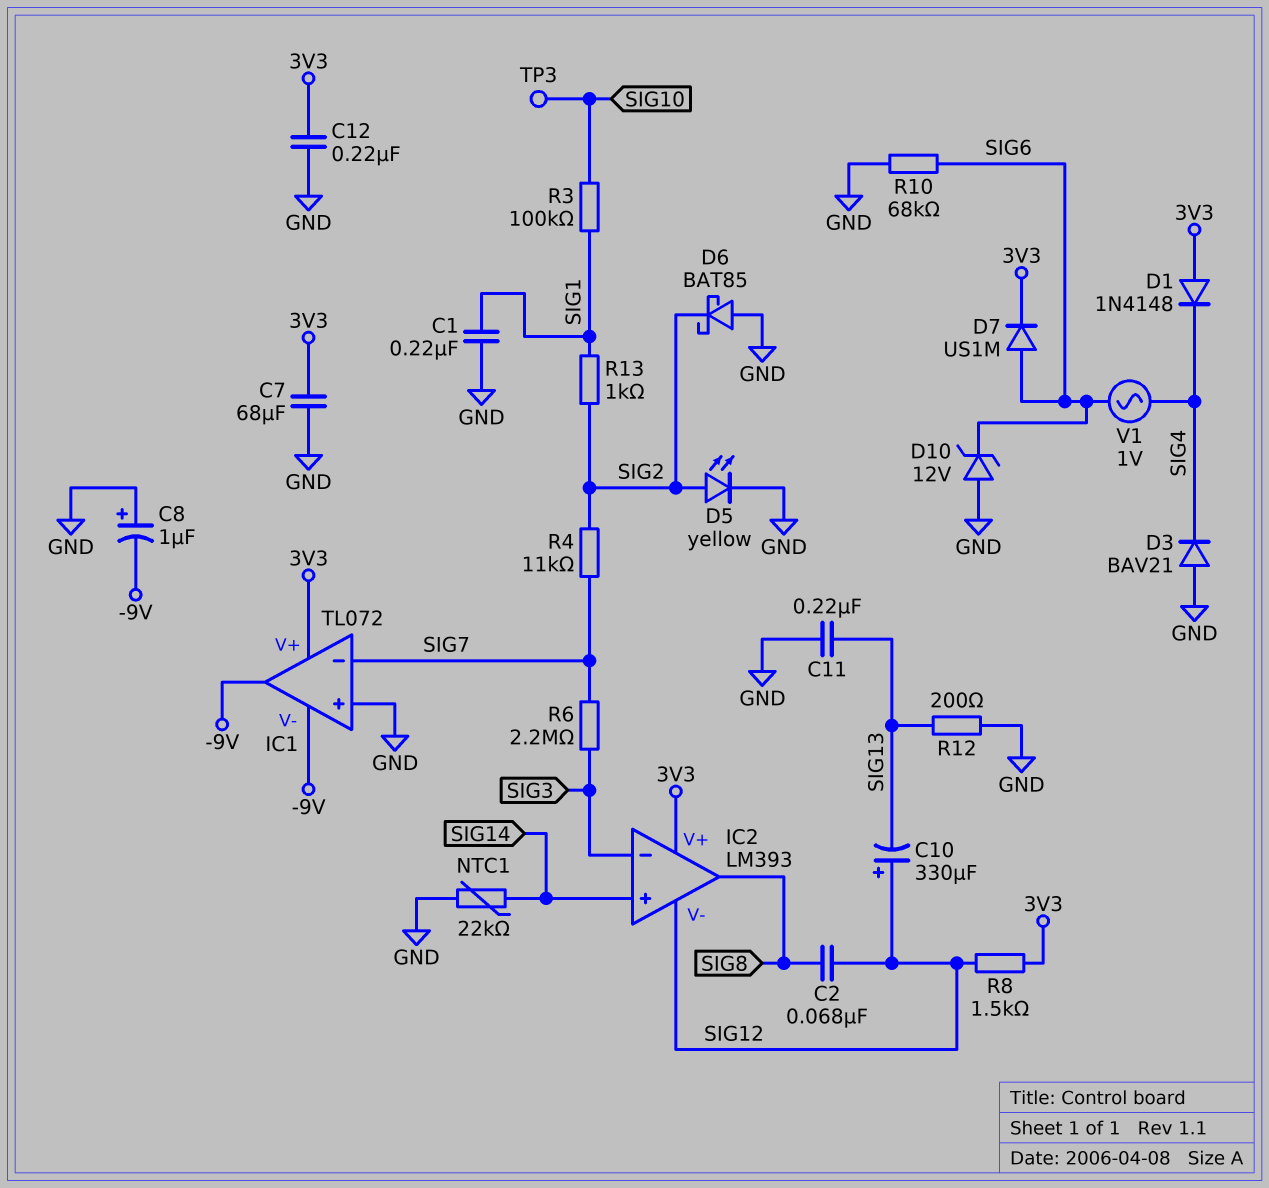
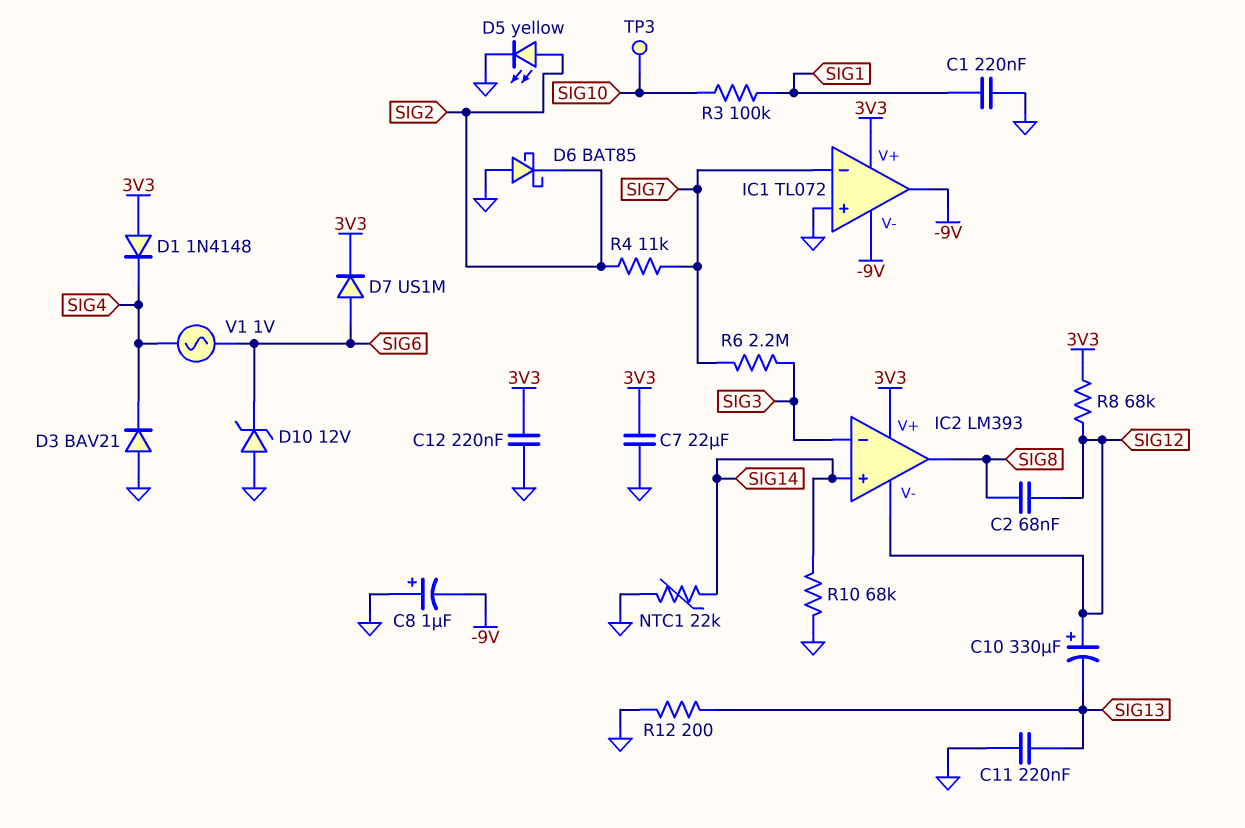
C7: 68uF (3V3, GND) -> 22uF (3V3, GND)
R8: 1.5k (3V3, SIG12) -> 68k (3V3, SIG12)
R10: 68k (GND, SIG6) -> 68k (GND, SIG14)
R13: 1k (SIG1, SIG2) -> none

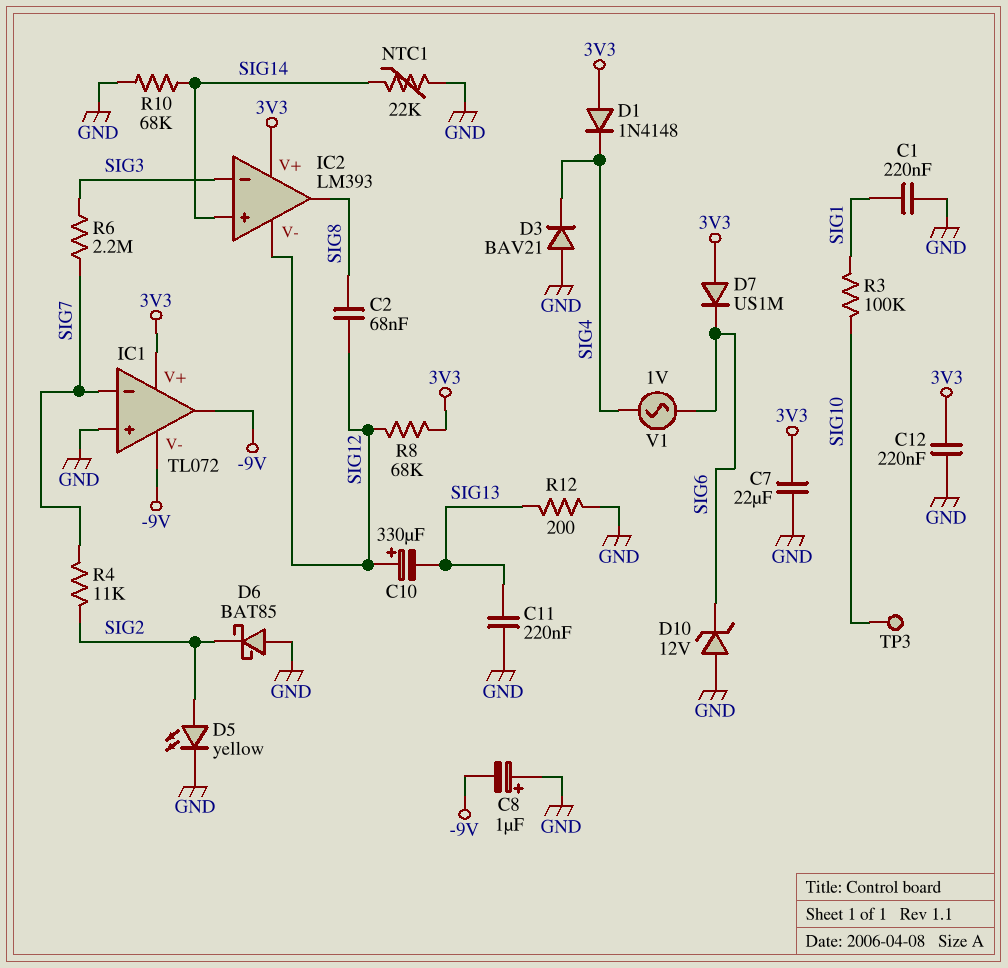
D7: diode US1M (A SIG6, K 3V3) -> diode US1M (A 3V3, K SIG6)

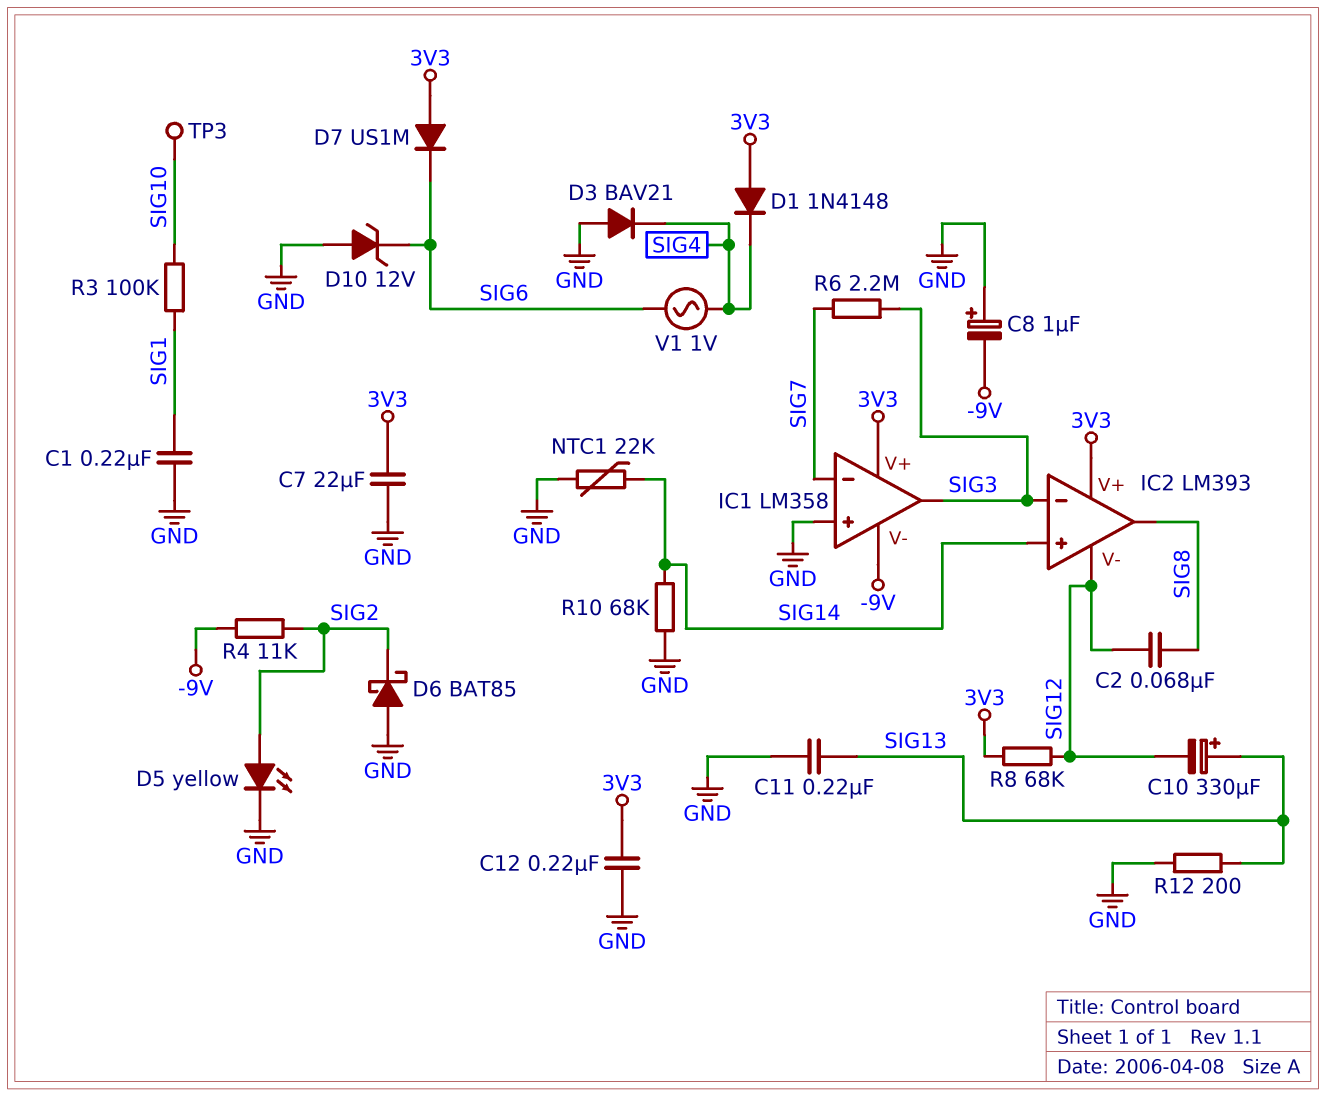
C10: 330uF (plus SIG12, minus SIG13) -> 330uF (plus SIG13, minus SIG12)
IC1: TL072 -> LM358
IC1 pin out: -9V -> SIG3
R4: 11k (SIG2, SIG7) -> 11k (-9V, SIG2)

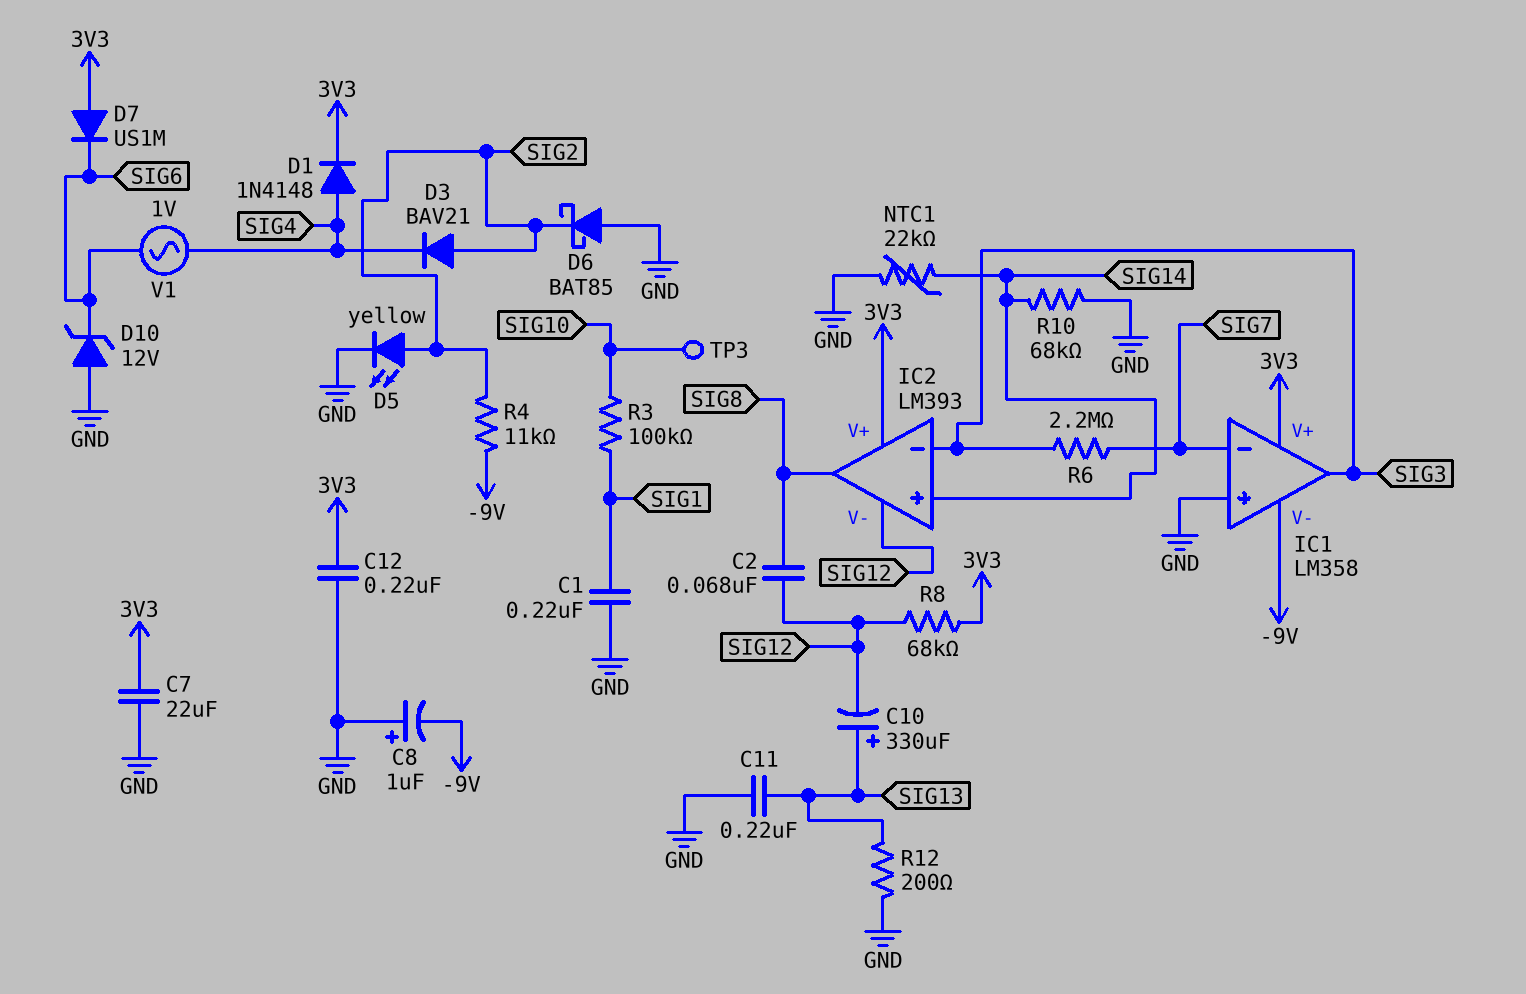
D1: diode 1N4148 (A 3V3, K SIG4) -> diode 1N4148 (A SIG4, K 3V3)
D3: diode BAV21 (A GND, K SIG4) -> diode BAV21 (A SIG2, K SIG4)

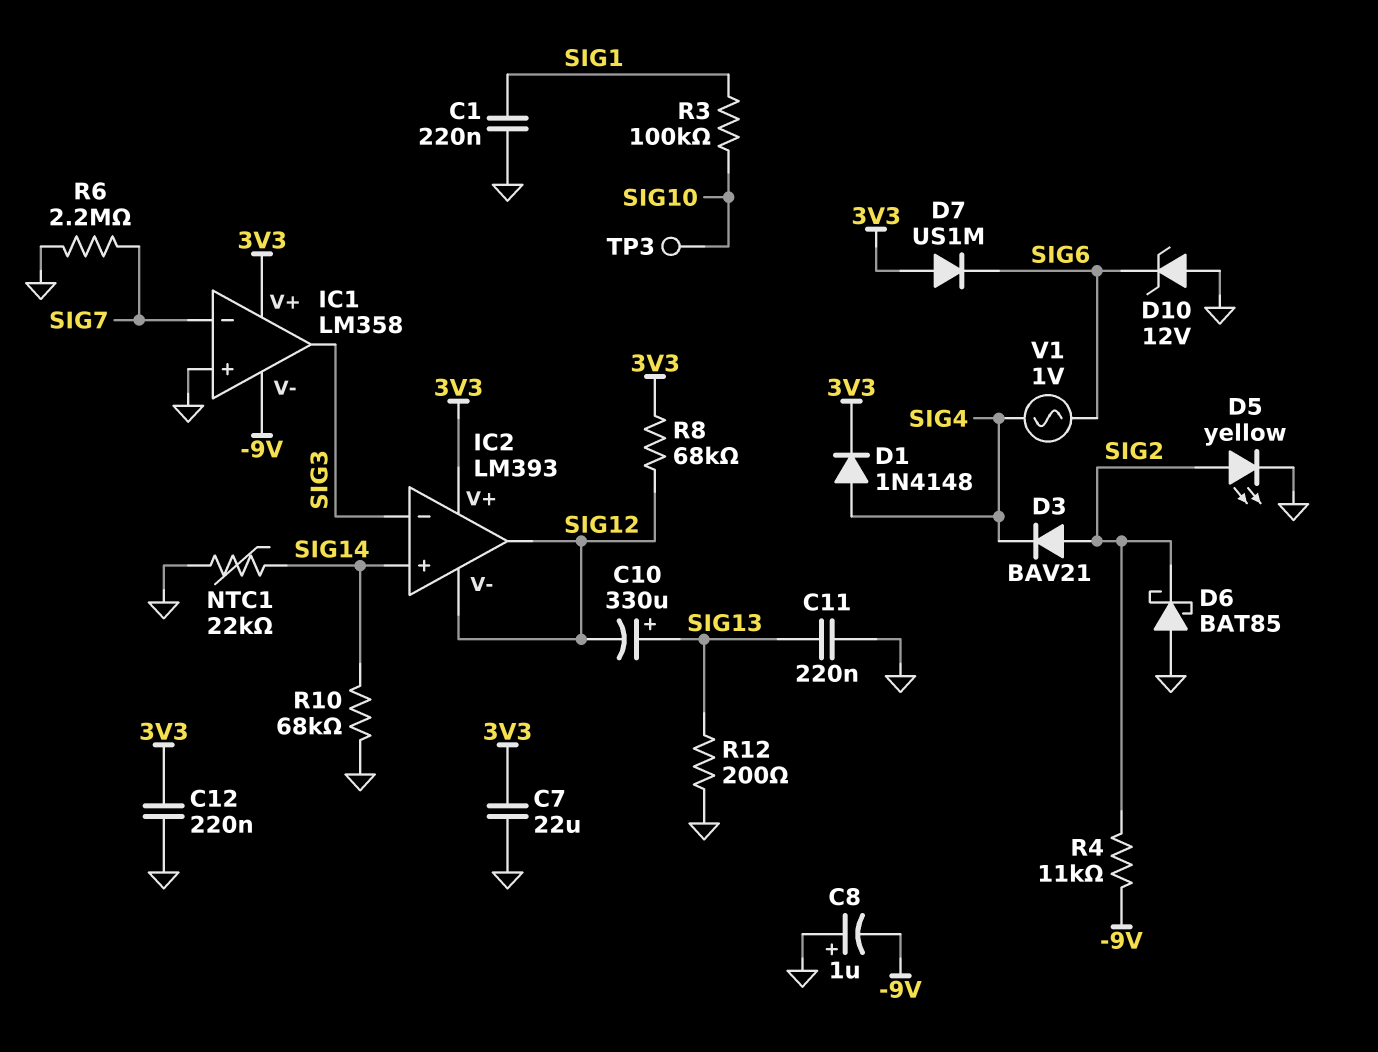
C2: 68nF (SIG8, SIG12) -> none
IC2 pin out: SIG8 -> SIG12
R6: 2.2M (SIG3, SIG7) -> 2.2M (GND, SIG7)

